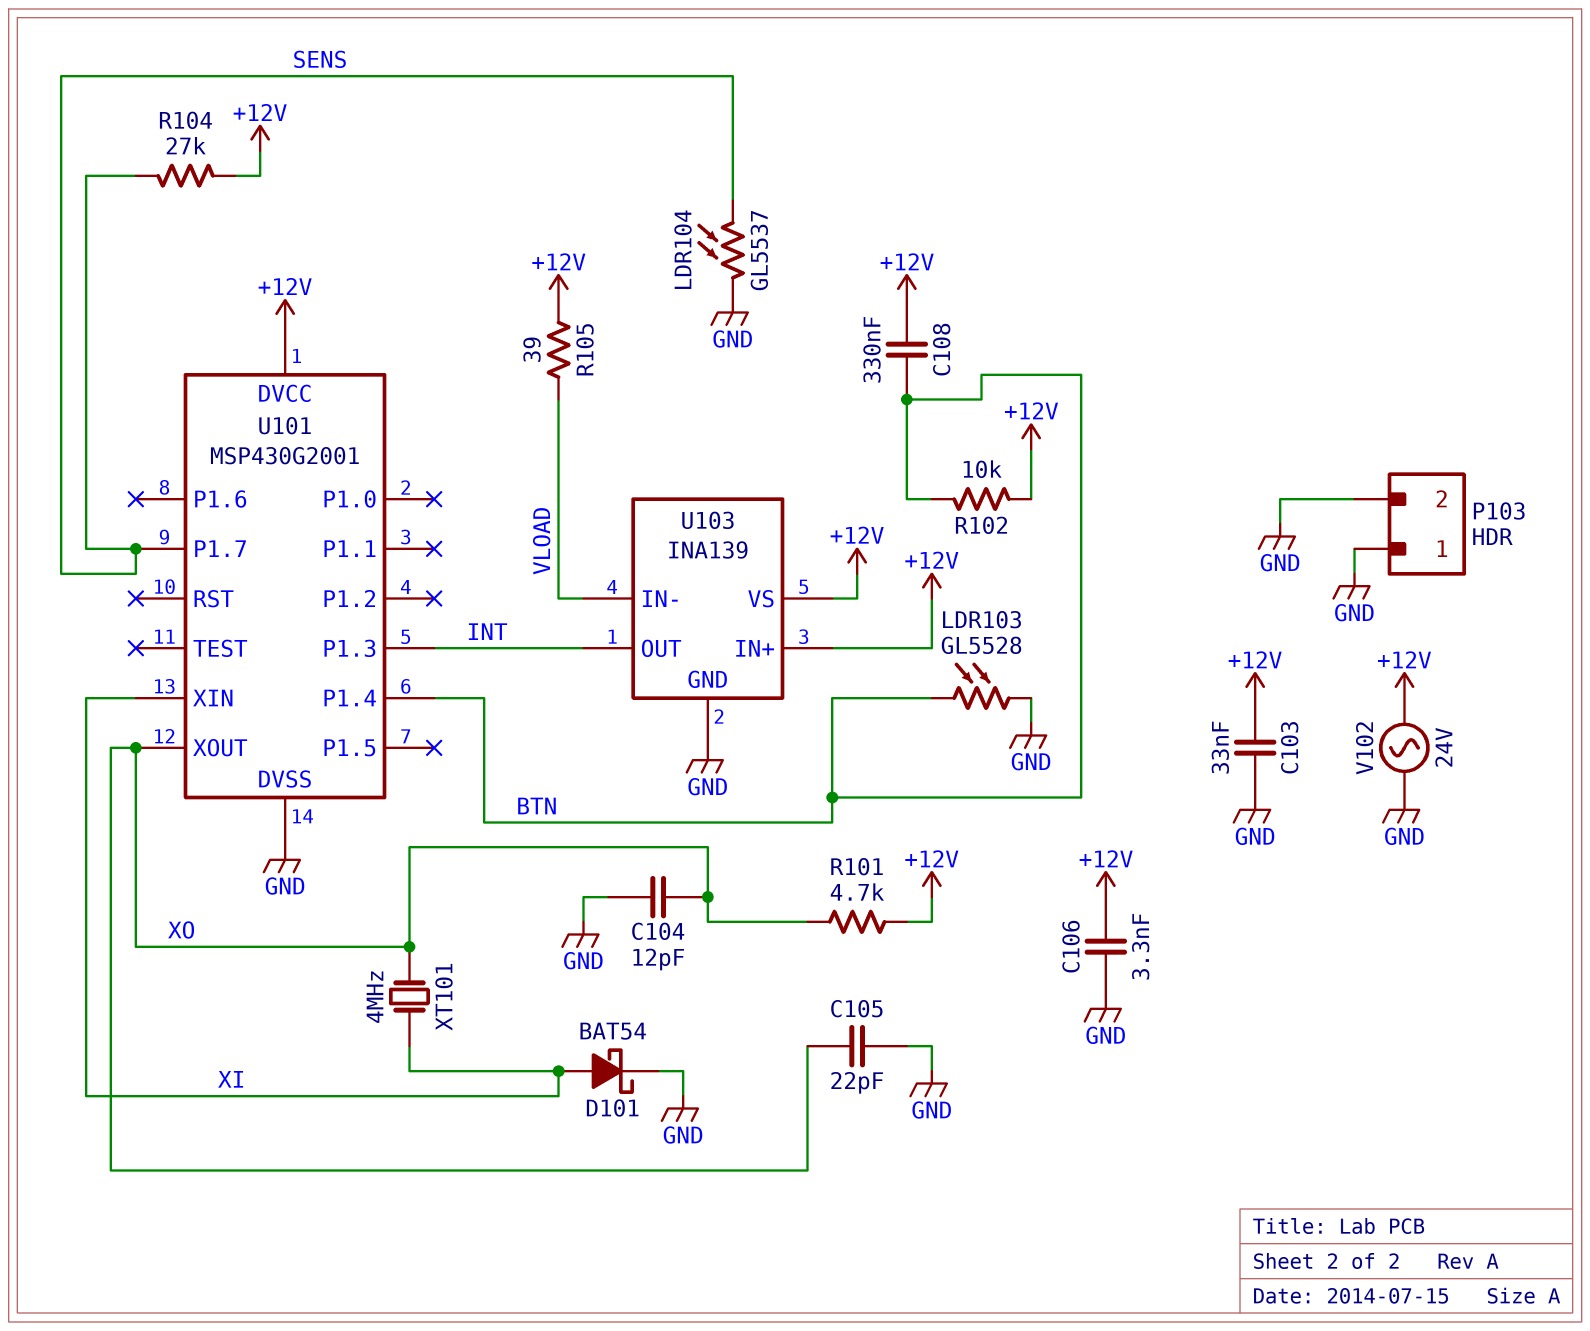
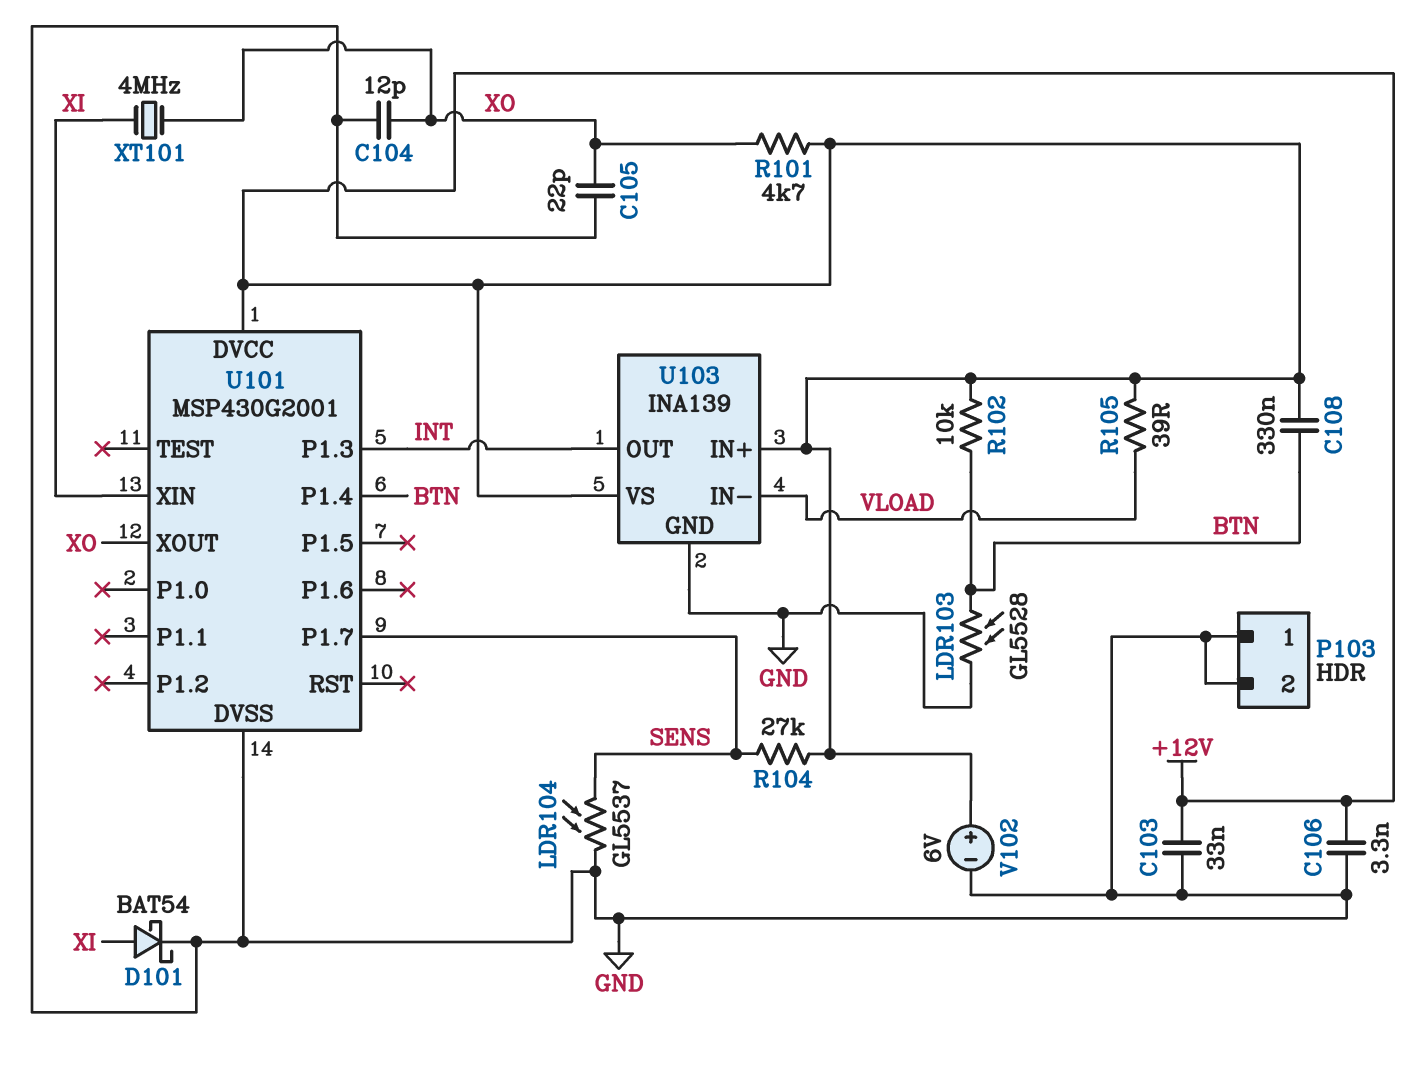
V102: AC 24V (+12V, GND) -> 6V (plus +12V, minus GND)

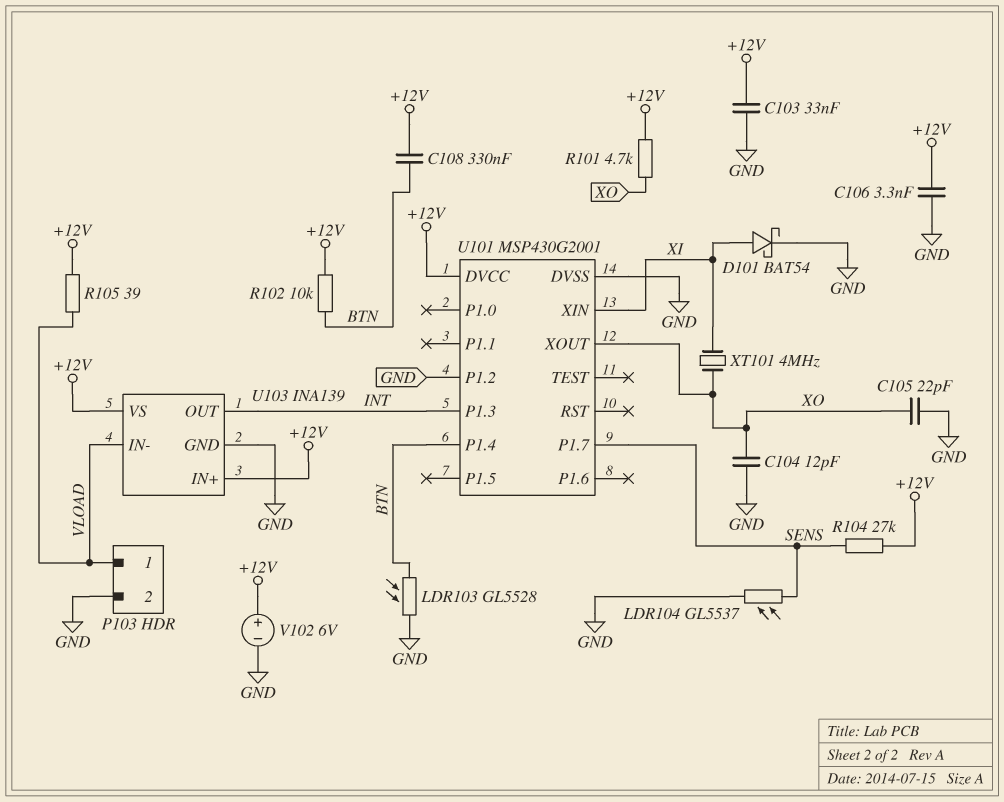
P103 pin 1: GND -> VLOAD
U101 pin P1.2: none -> GND

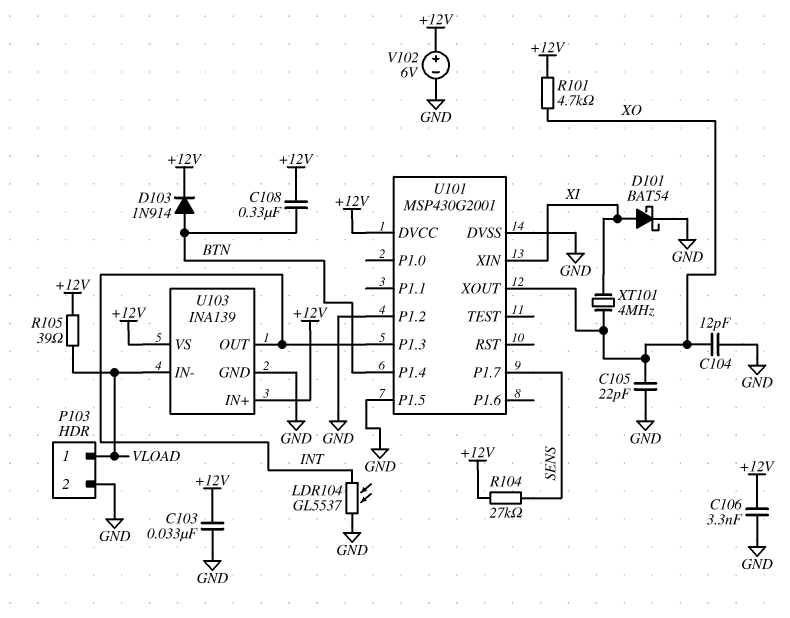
D103: none -> diode 1N914 (A BTN, K +12V)
LDR103: GL5528 (BTN, GND) -> none
LDR104: GL5537 (GND, SENS) -> GL5537 (GND, INT)
R102: 10k (+12V, BTN) -> none
U101 pin P1.5: none -> GND

